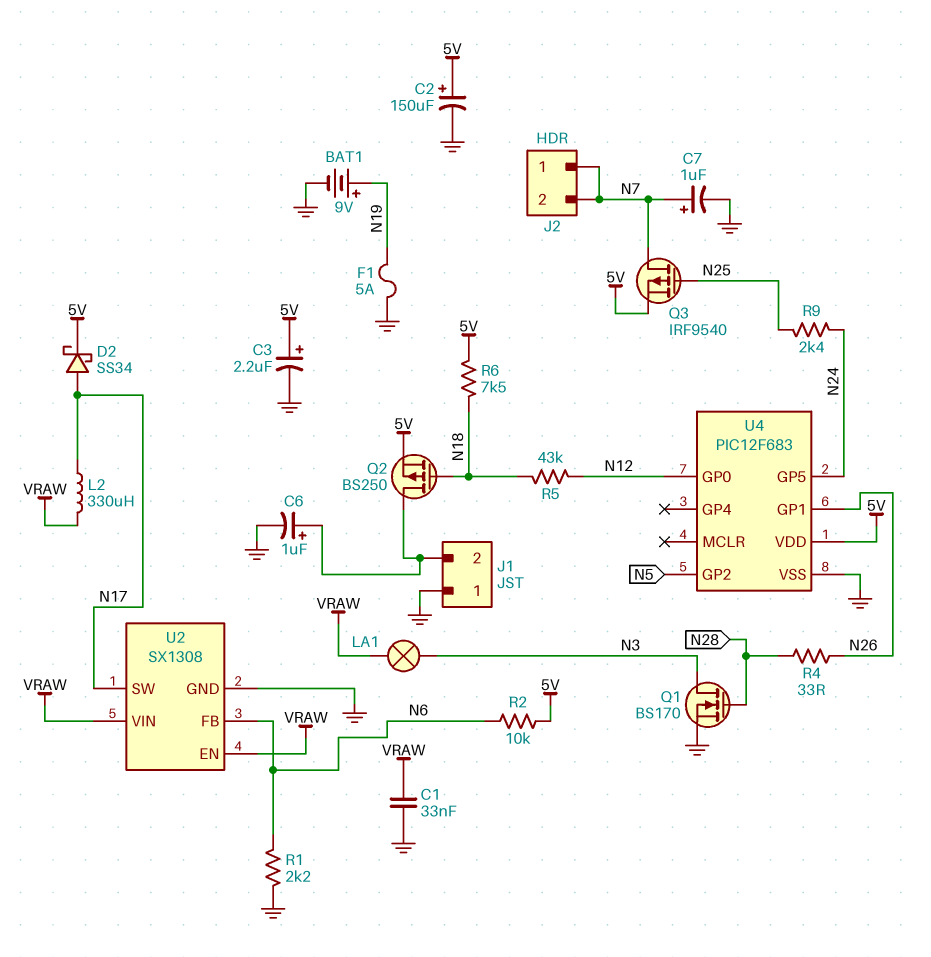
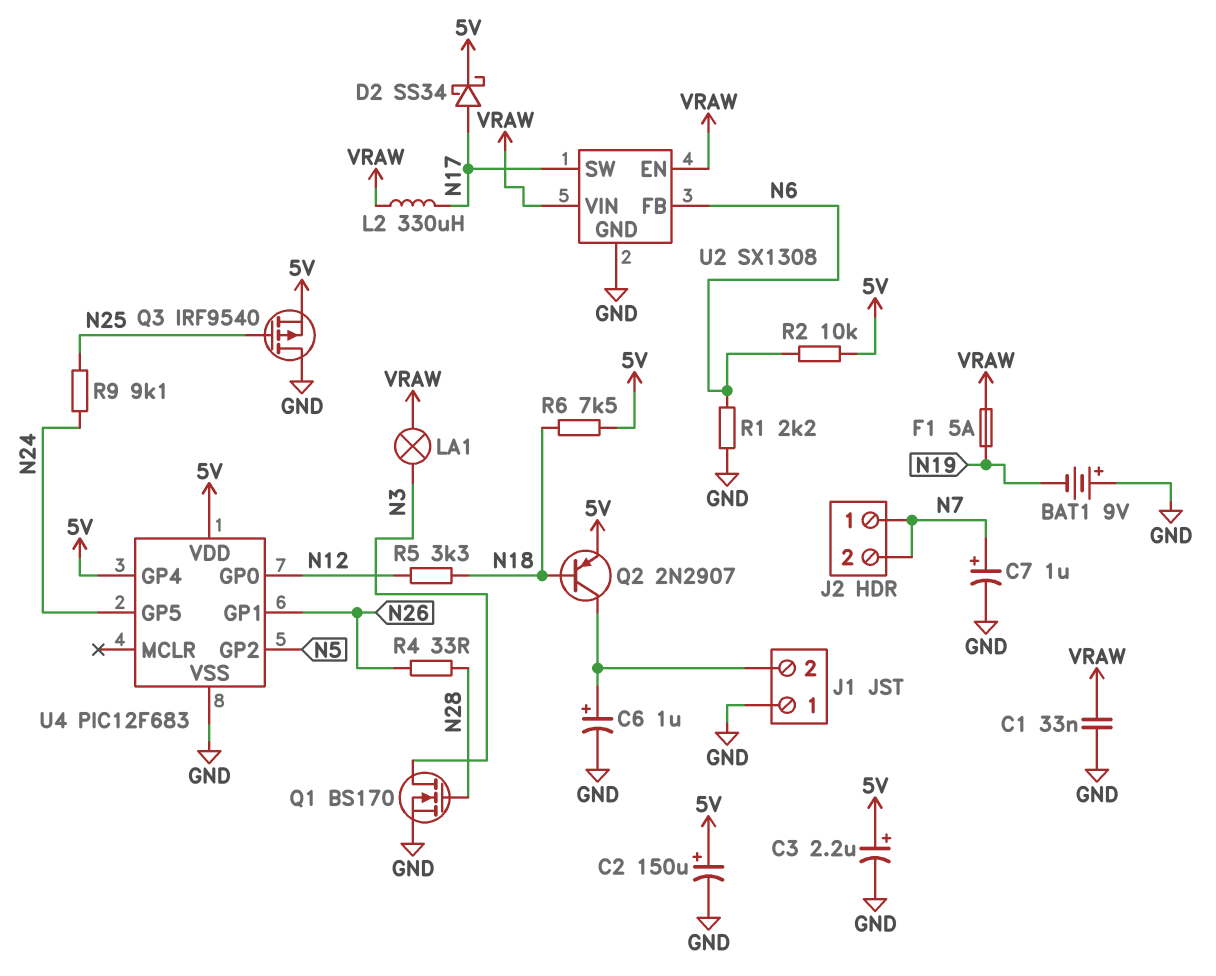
BAT1: 9V (plus N19, minus GND) -> 9V (plus GND, minus N19)
F1: 5A (GND, N19) -> 5A (N19, VRAW)
Q2: PMOS BS250 (G N18, D J1/2, S 5V) -> PNP 2N2907 (B N18, C J1/2, E 5V)
Q3: PMOS IRF9540 (G N25, D N7, S 5V) -> PMOS IRF9540 (G N25, D GND, S 5V)
R5: 43k (N12, N18) -> 3.3k (N12, N18)
R9: 2.4k (N24, N25) -> 9.1k (N24, N25)
U4 pin GP4: none -> 5V

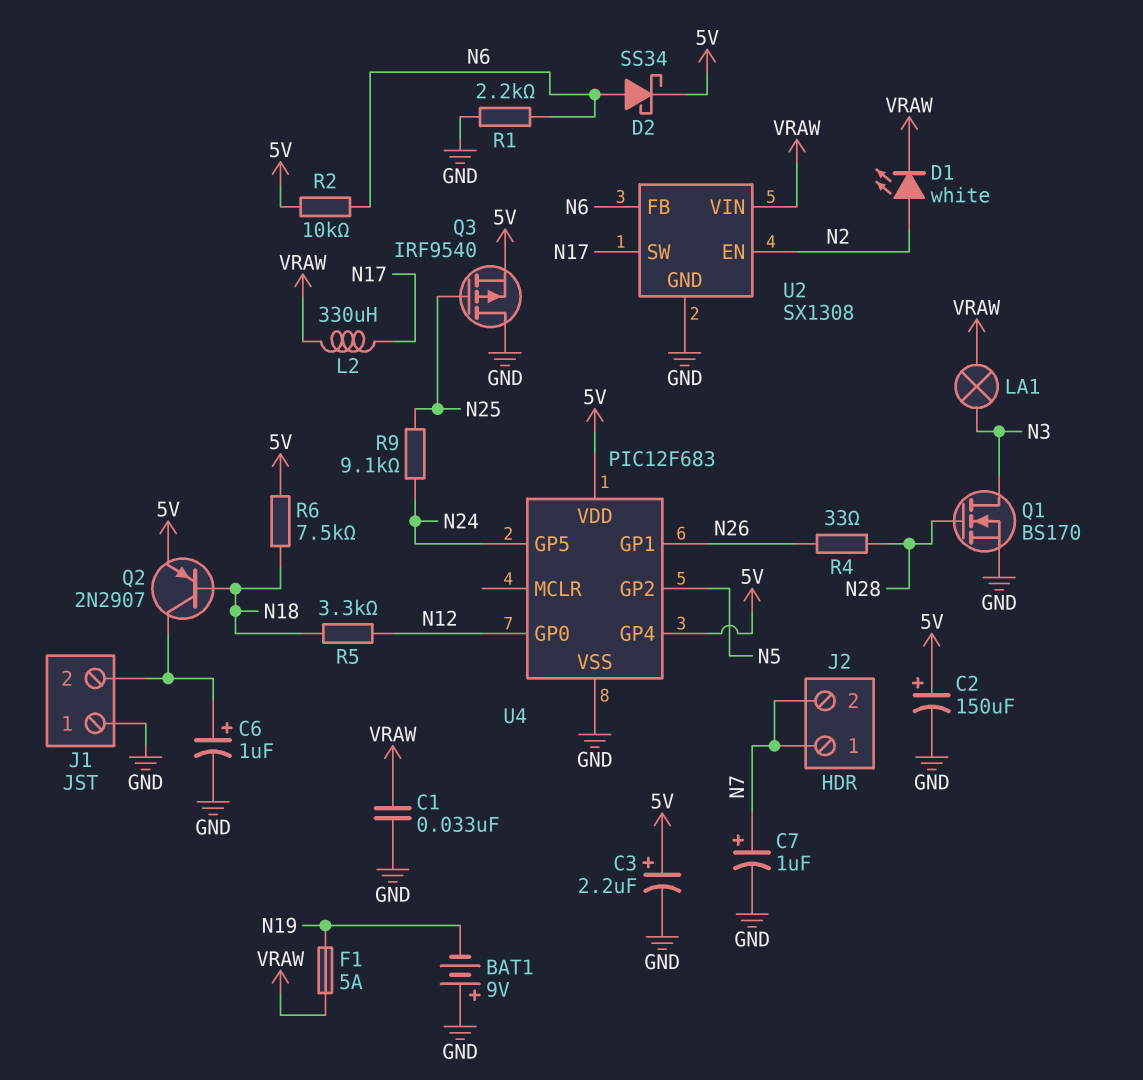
D1: none -> LED white (A N2, K VRAW)
D2: schottky SS34 (A N17, K 5V) -> schottky SS34 (A N6, K 5V)
U2 pin EN: VRAW -> N2

